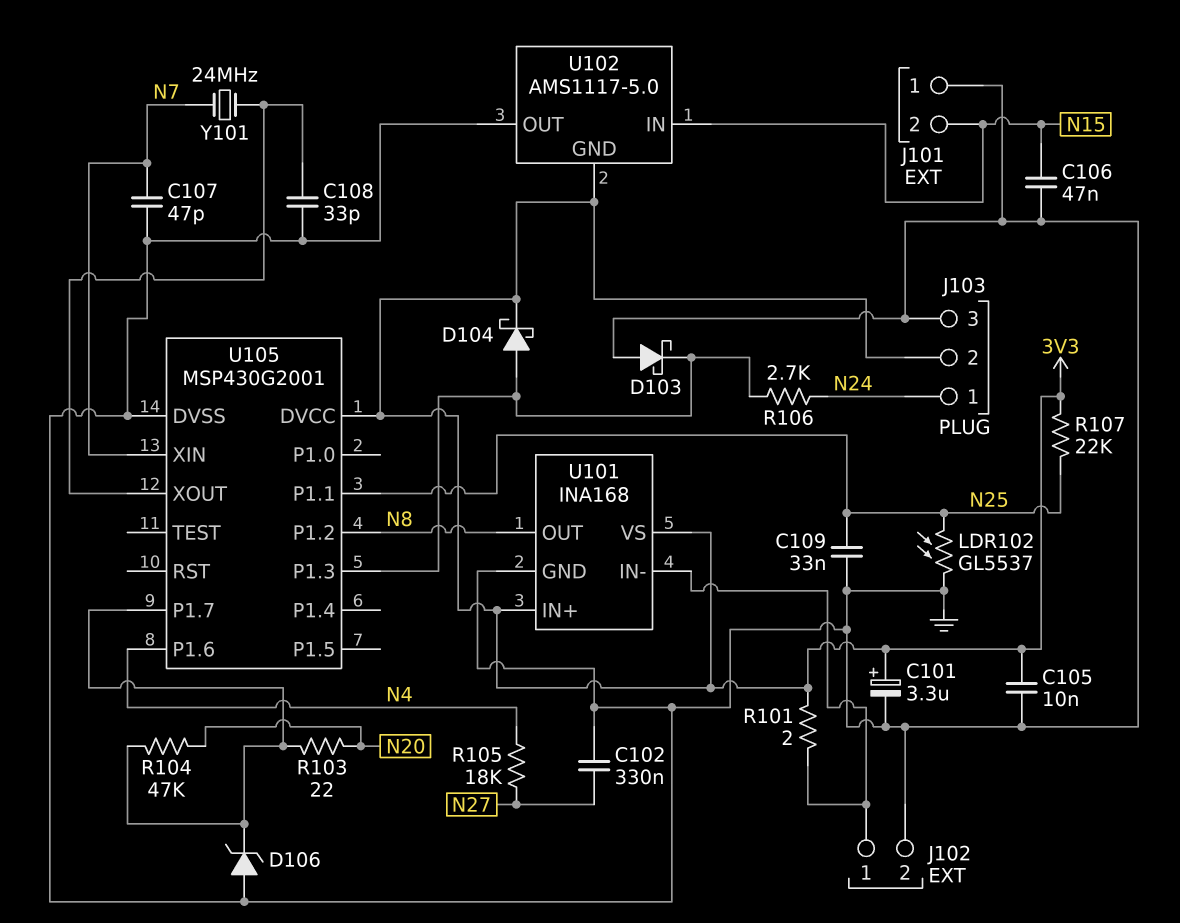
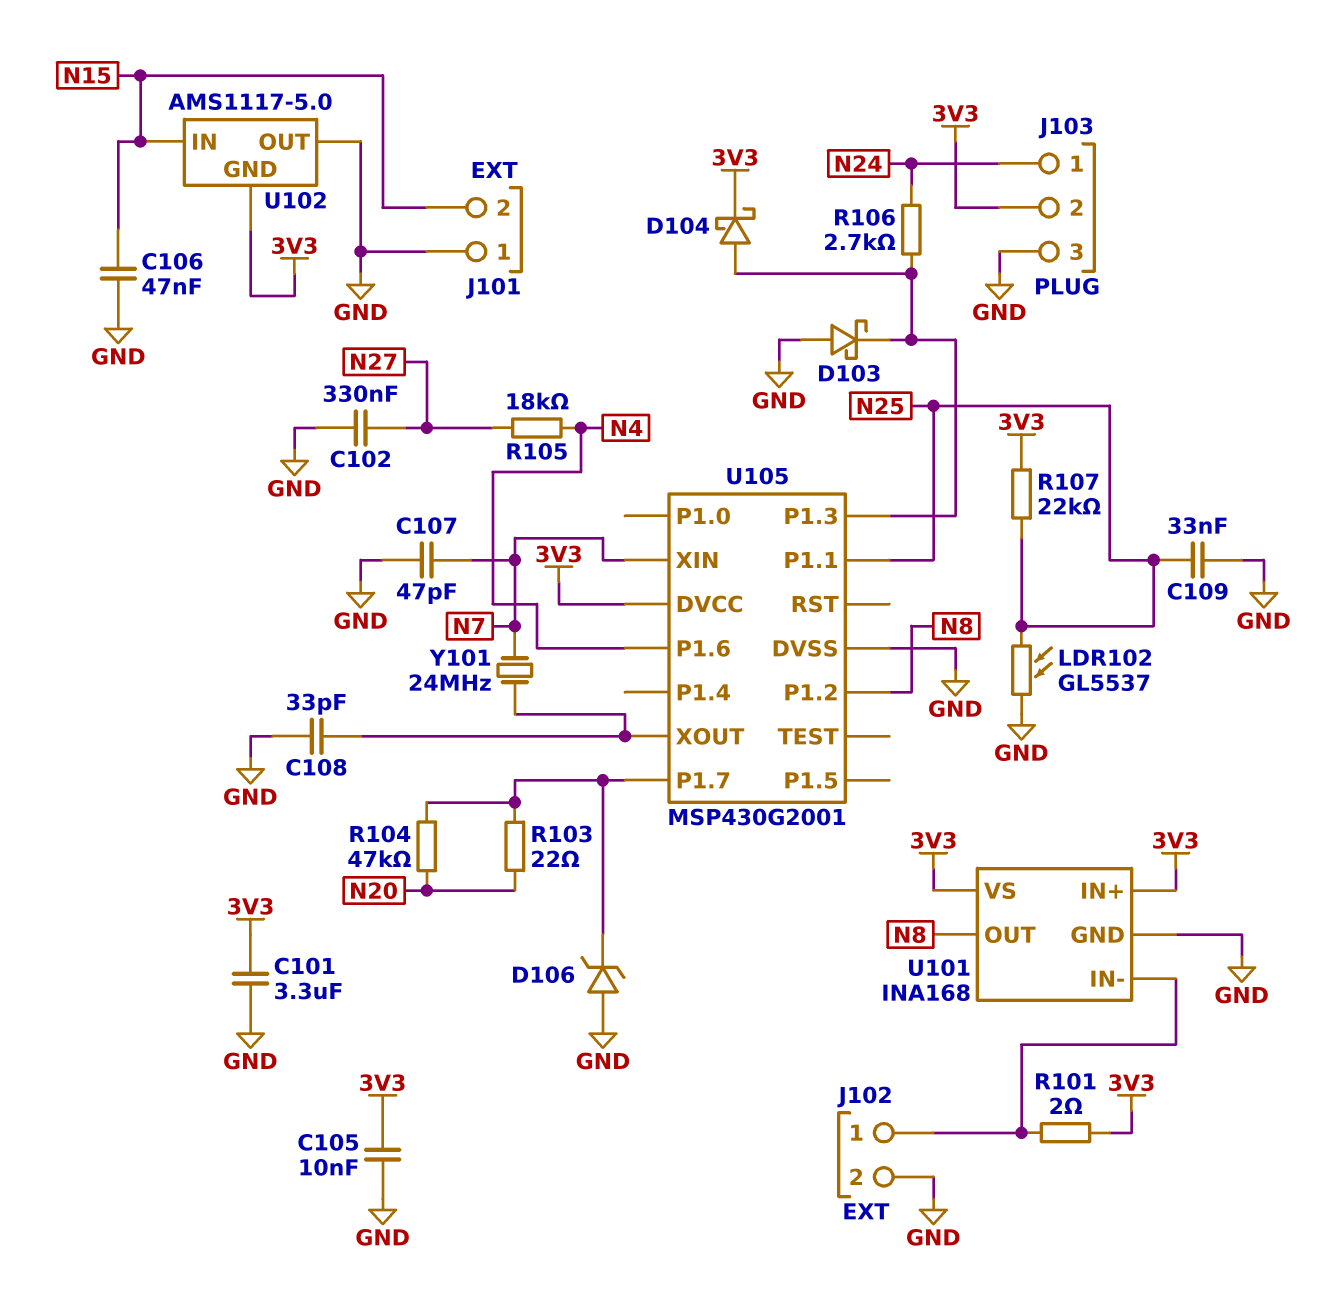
C101: 3.3uF (plus 3V3, minus GND) -> 3.3uF (3V3, GND)

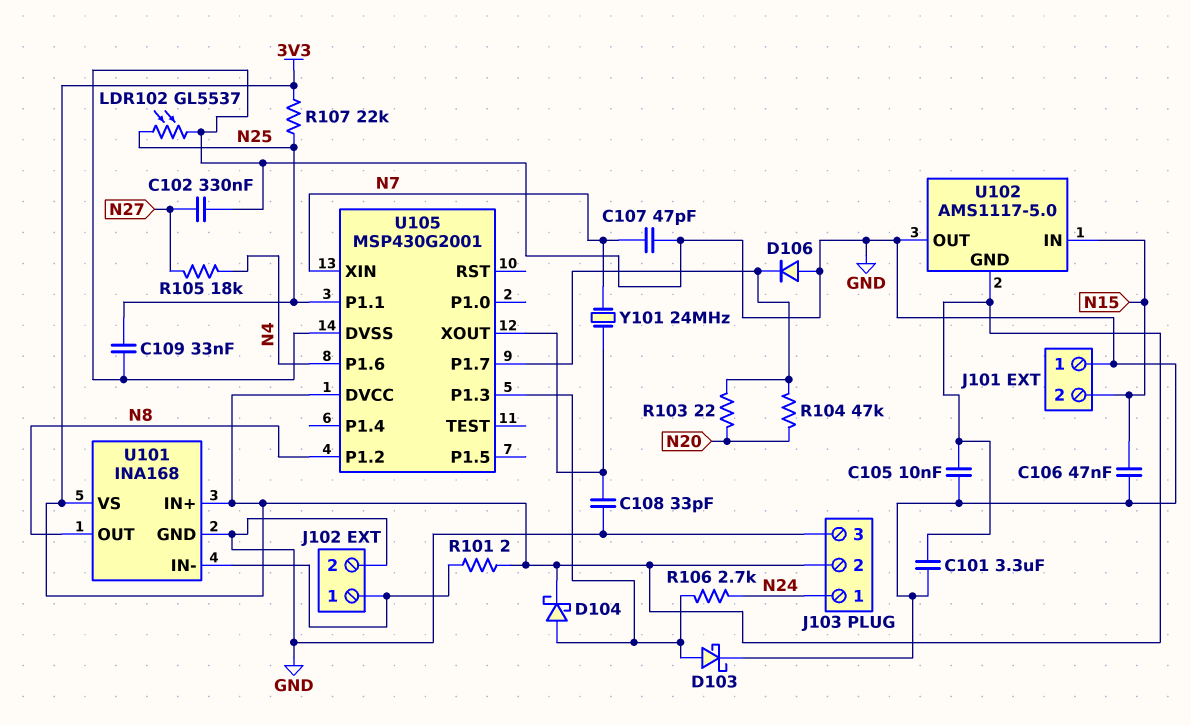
D103: schottky (A GND, K U105/P1.3) -> schottky (A U105/P1.3, K GND)
D106: zener (A GND, K U105/P1.7) -> diode (A GND, K U105/P1.7)

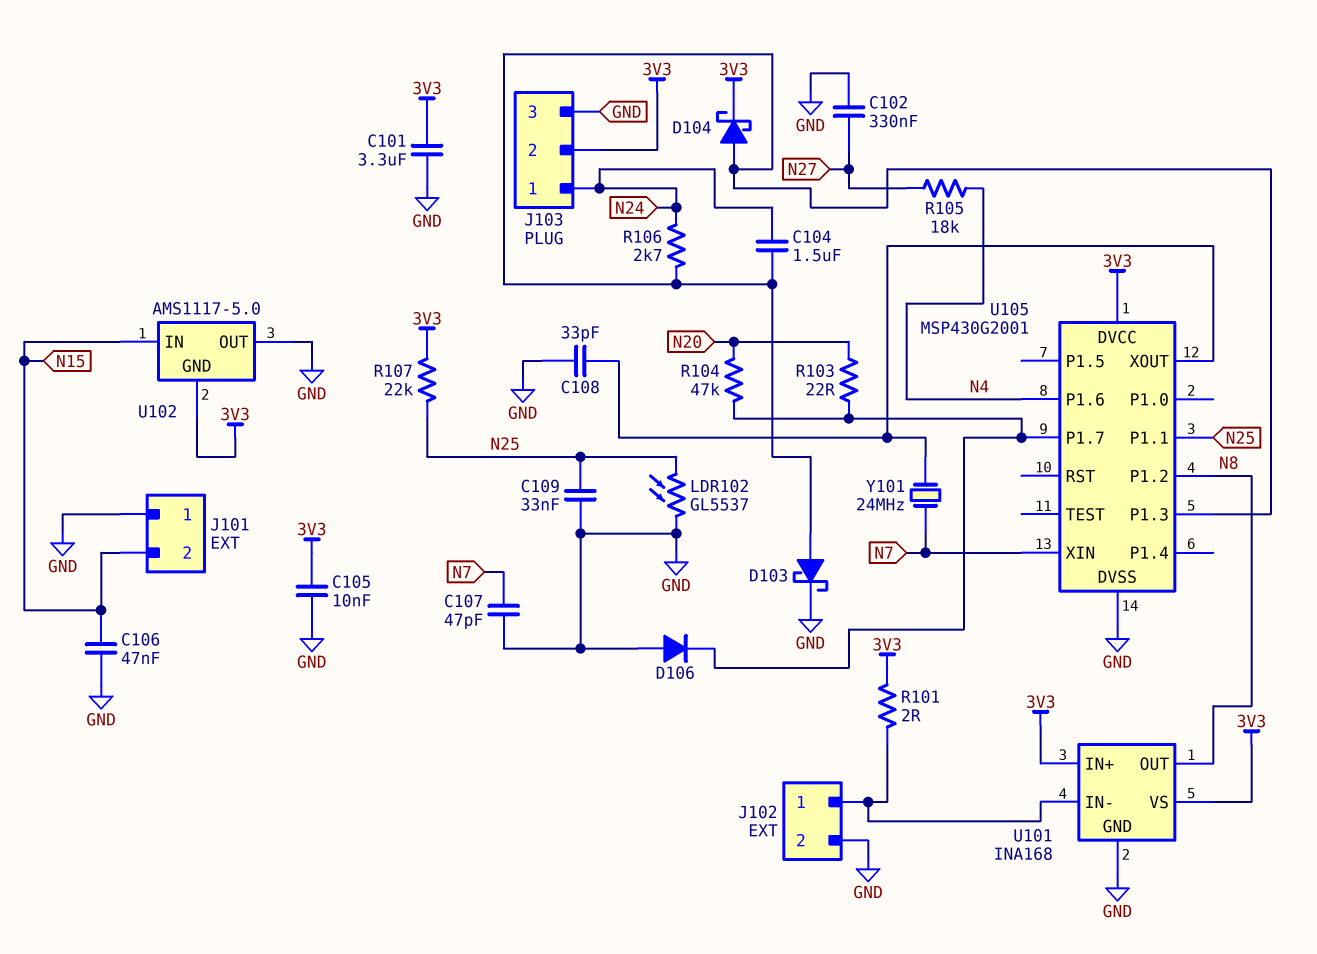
C104: none -> 1.5uF (N24, U105/P1.3)

